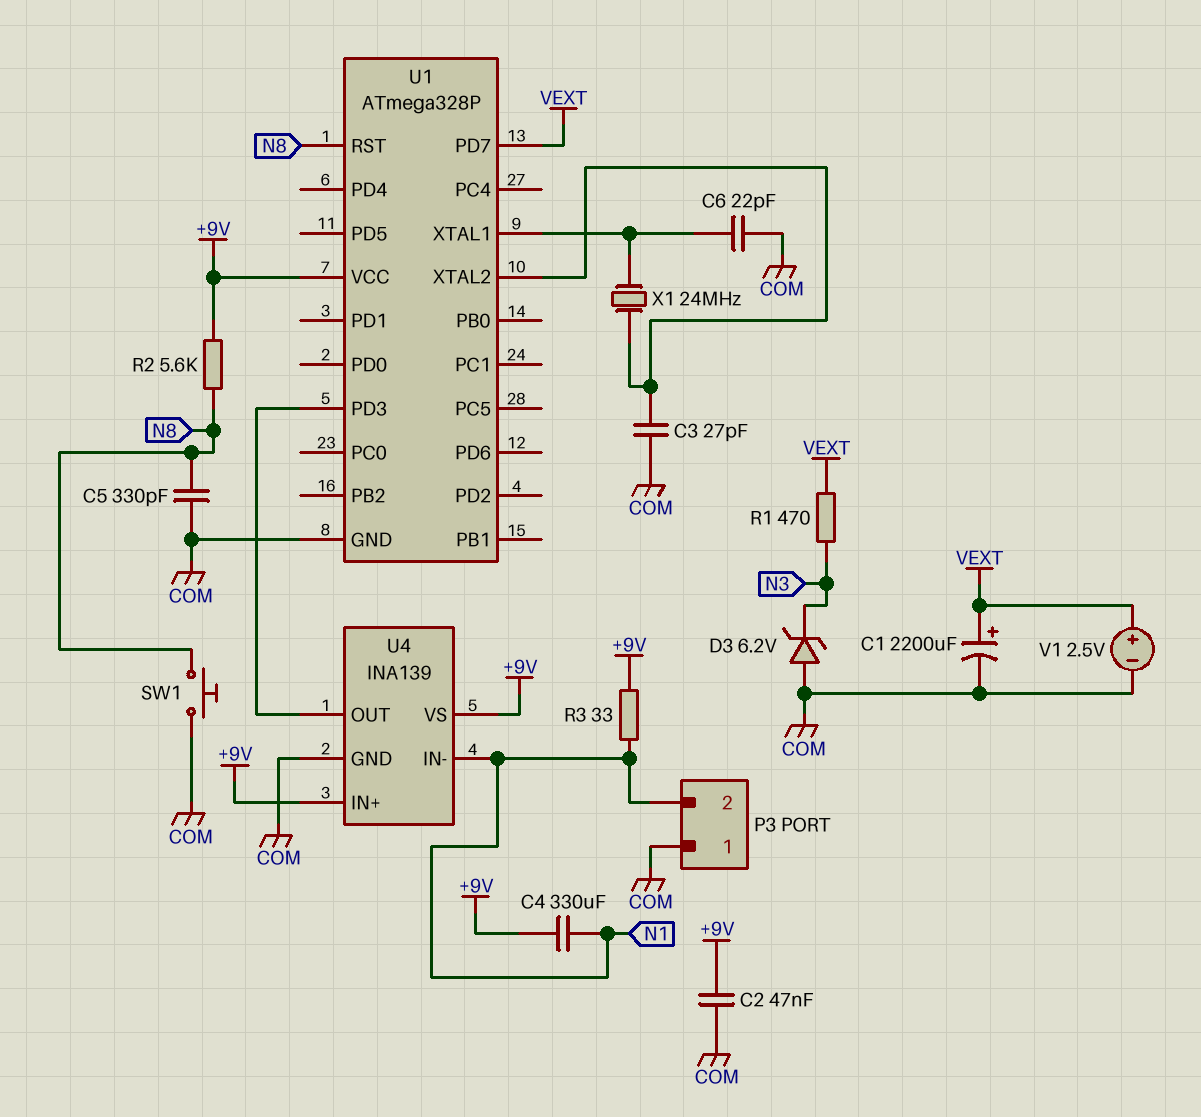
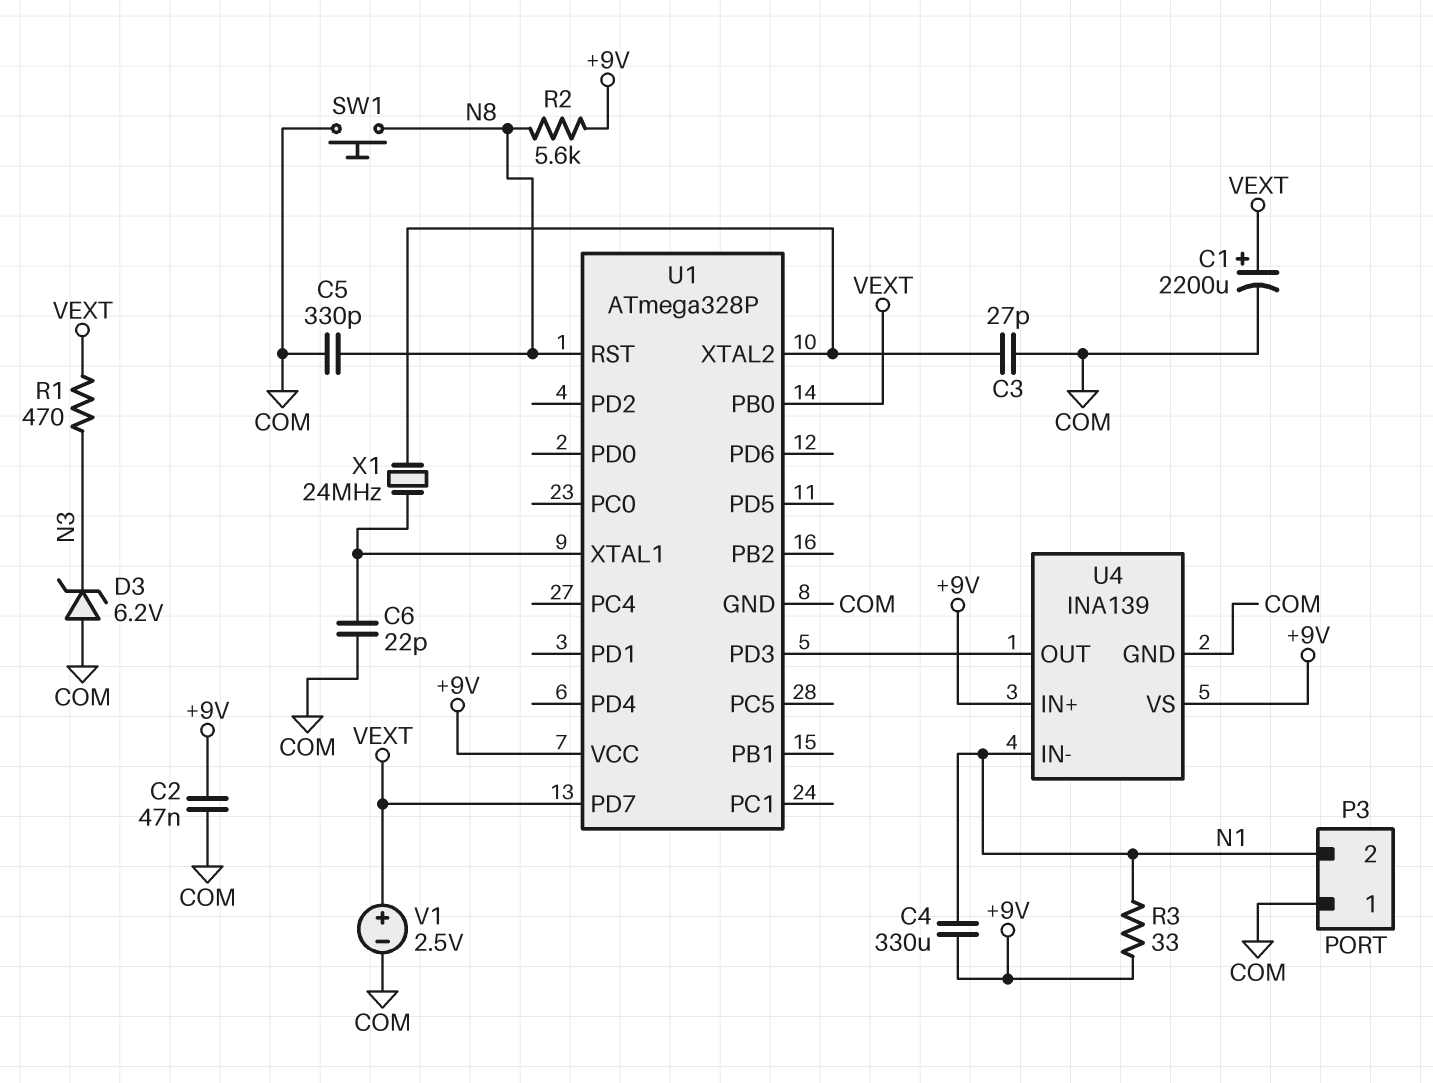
U1 pin PB0: none -> VEXT

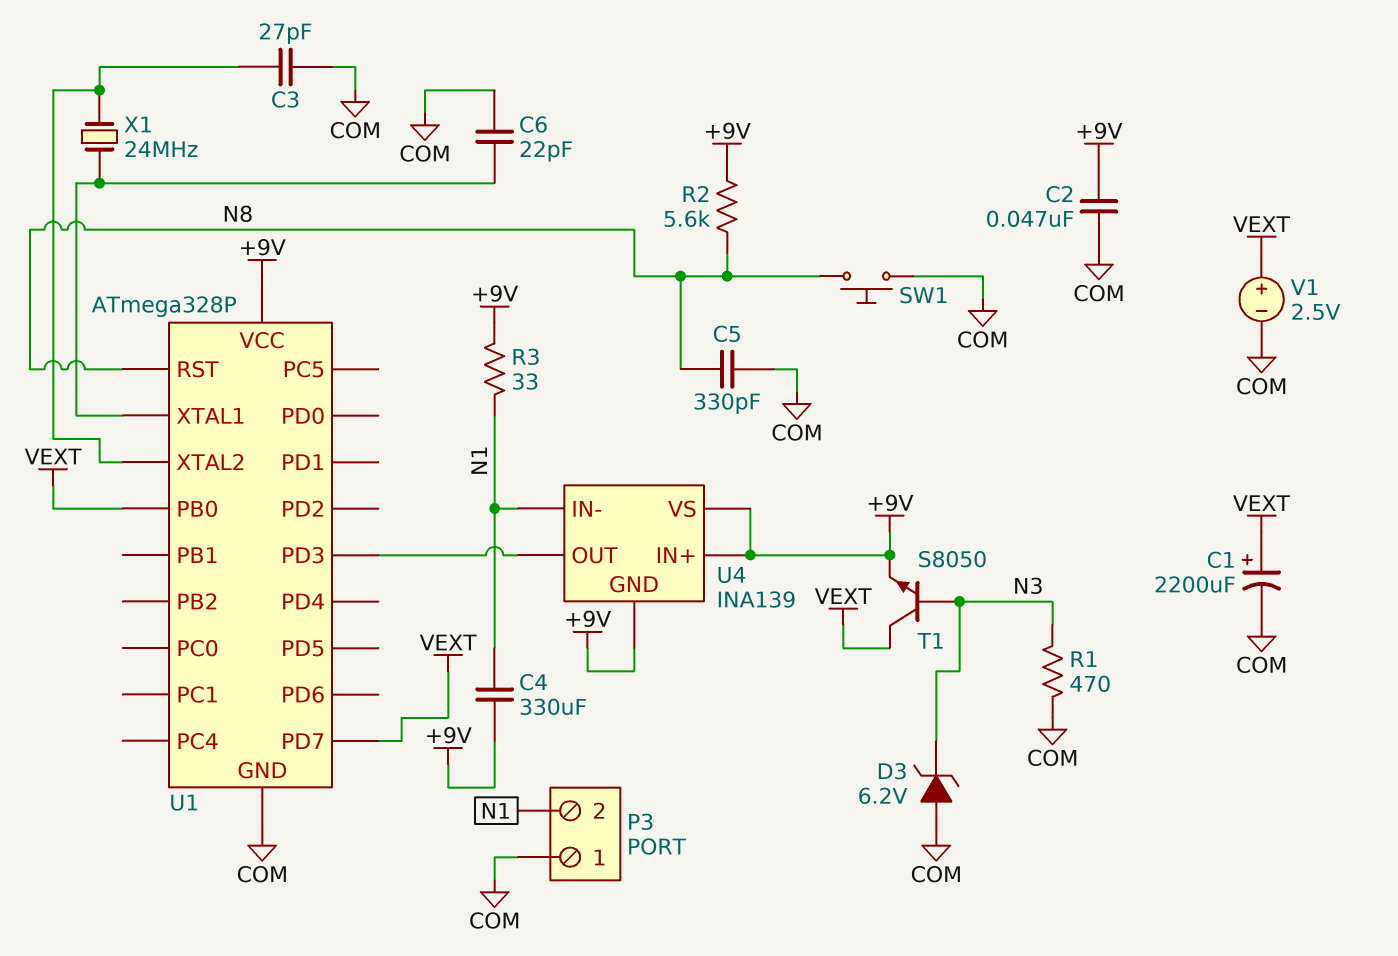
R1: 470 (N3, VEXT) -> 470 (COM, N3)
T1: none -> NPN S8050 (B N3, C VEXT, E +9V)
U4 pin GND: COM -> +9V

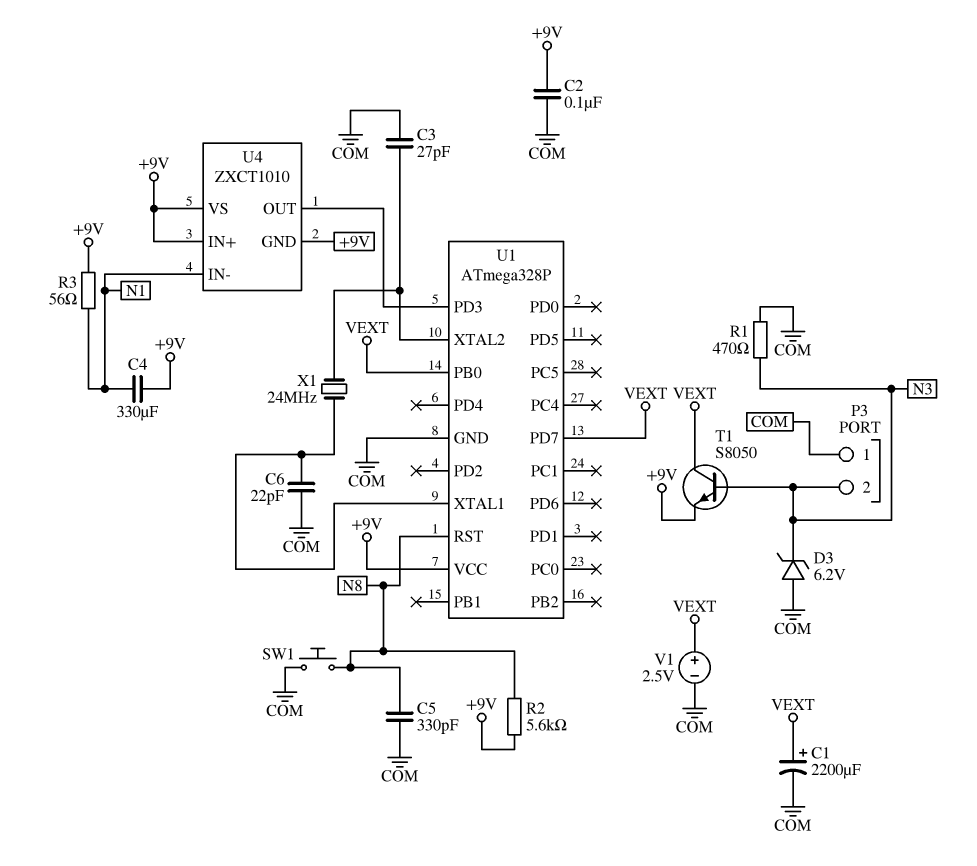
C2: 47nF (+9V, COM) -> 100nF (+9V, COM)
P3 pin 2: N1 -> N3
R3: 33 (+9V, N1) -> 56 (+9V, N1)
U4: INA139 -> ZXCT1010

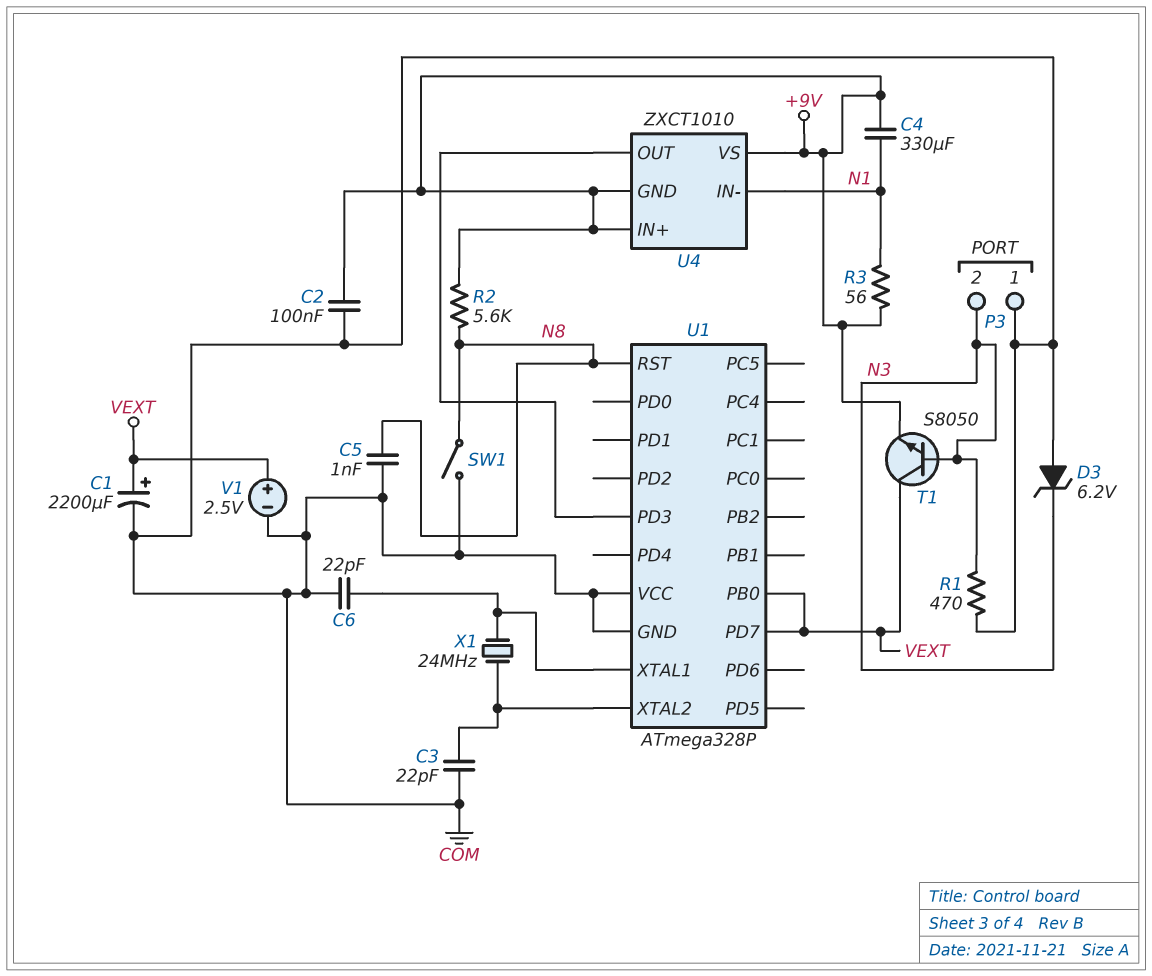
C3: 27pF (COM, U1/XTAL2) -> 22pF (COM, U1/XTAL2)
C5: 330pF (COM, N8) -> 1nF (COM, N8)
SW1: button (COM, N8) -> switch (COM, N8)
U1 pin VCC: +9V -> COM

